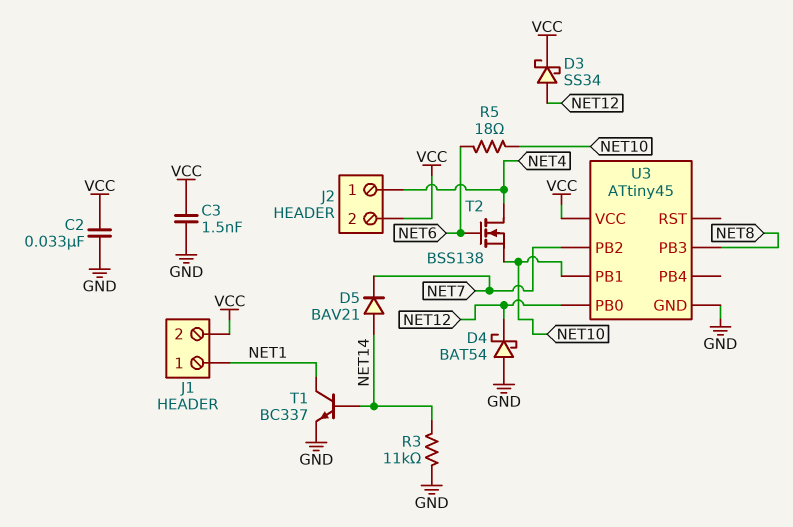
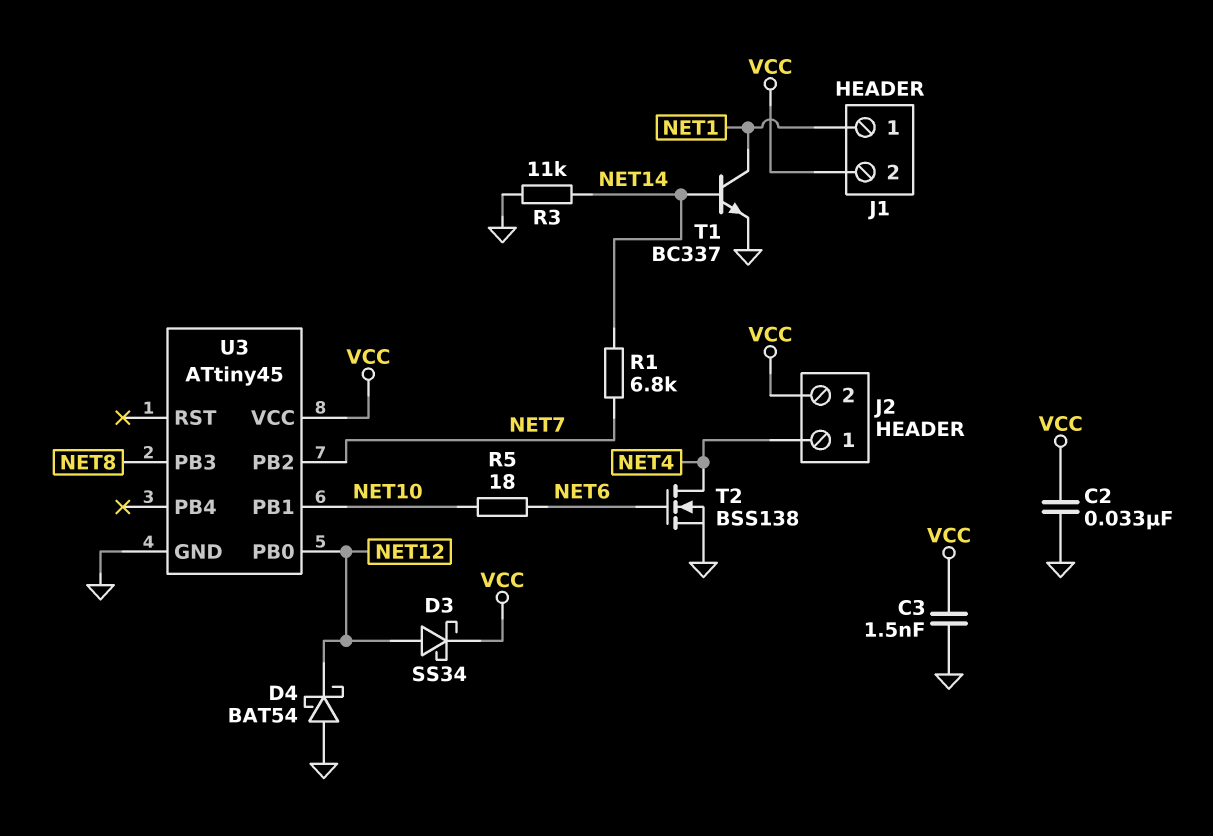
D5: diode BAV21 (A NET14, K NET7) -> none
R1: none -> 6.8k (NET7, NET14)
T2: NMOS BSS138 (G NET6, D NET4, S NET10) -> NMOS BSS138 (G NET6, D NET4, S GND)

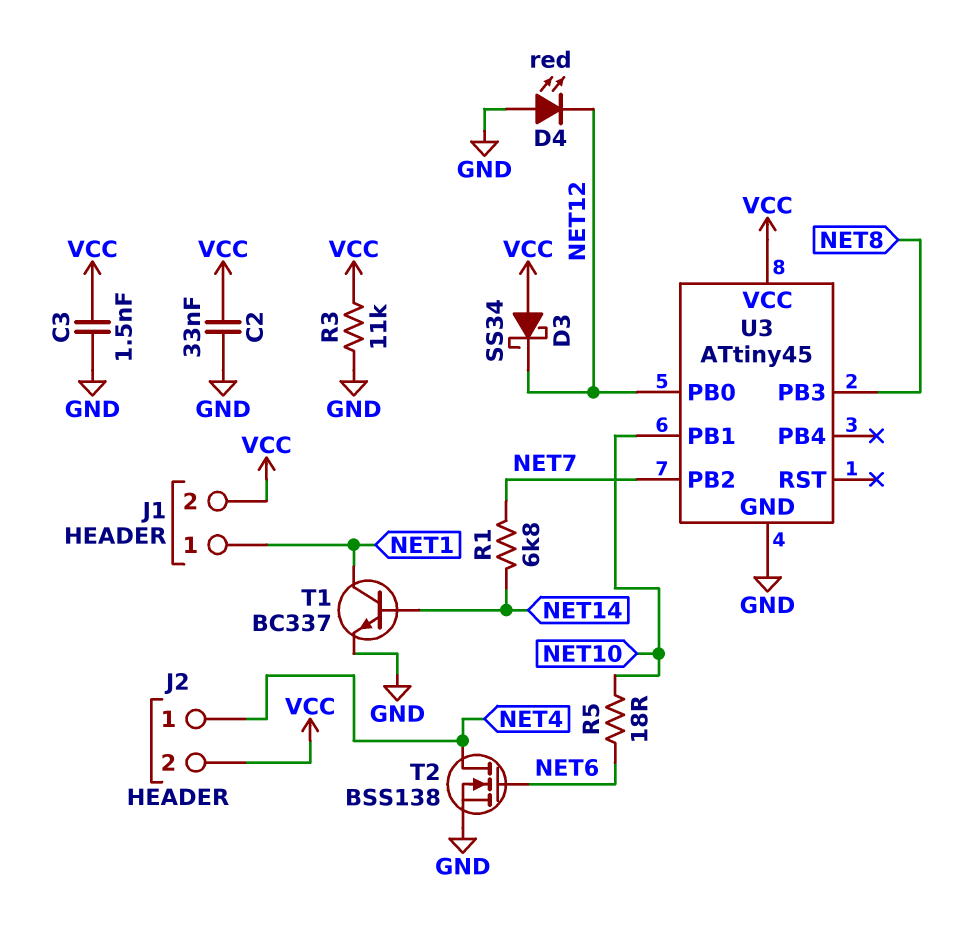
D3: schottky SS34 (A NET12, K VCC) -> schottky SS34 (A VCC, K NET12)
D4: schottky BAT54 (A GND, K NET12) -> LED red (A GND, K NET12)
R3: 11k (GND, NET14) -> 11k (GND, VCC)

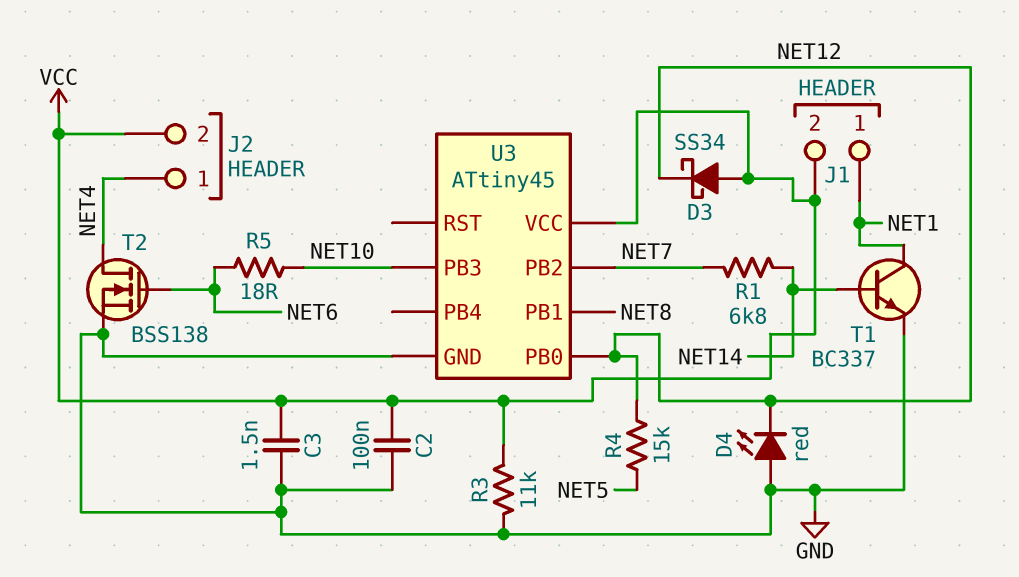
C2: 33nF (GND, VCC) -> 100nF (GND, VCC)
R4: none -> 15k (NET5, NET12)
U3 pin PB1: NET10 -> NET8
U3 pin PB3: NET8 -> NET10

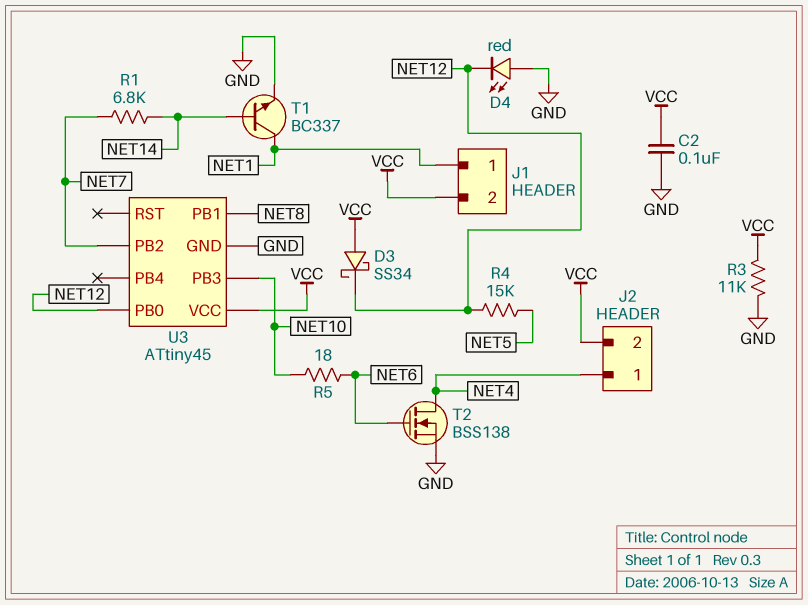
C3: 1.5nF (GND, VCC) -> none

